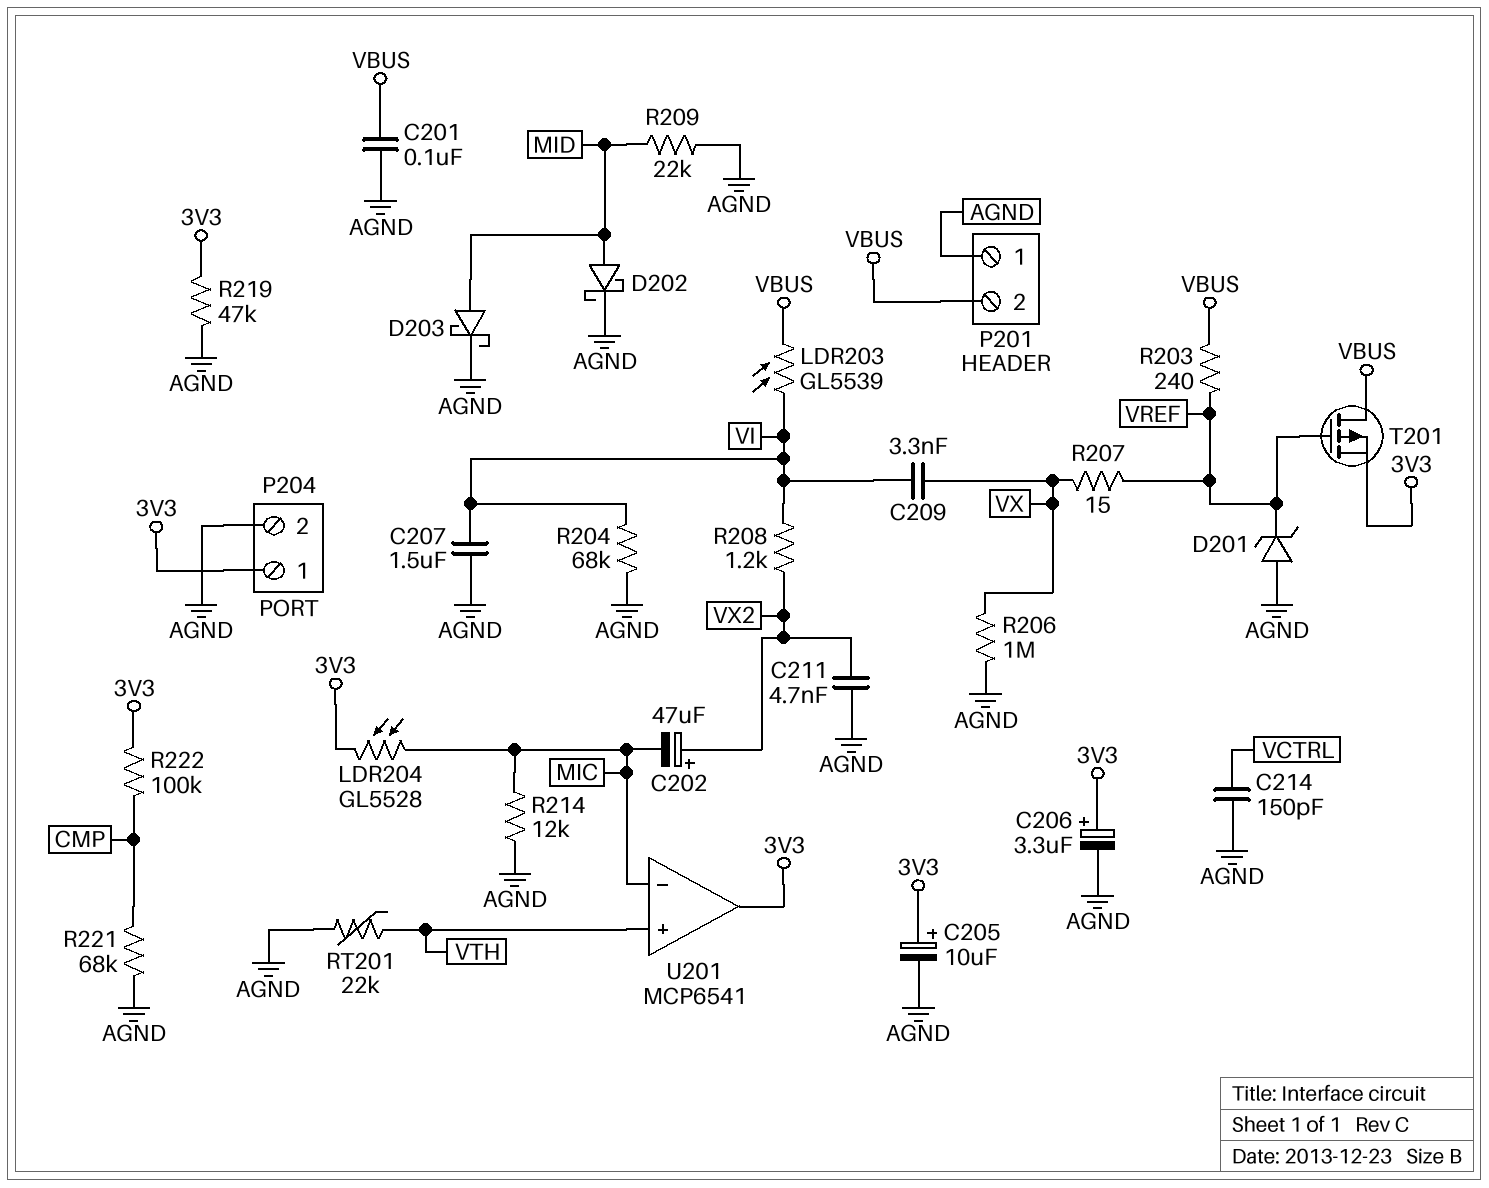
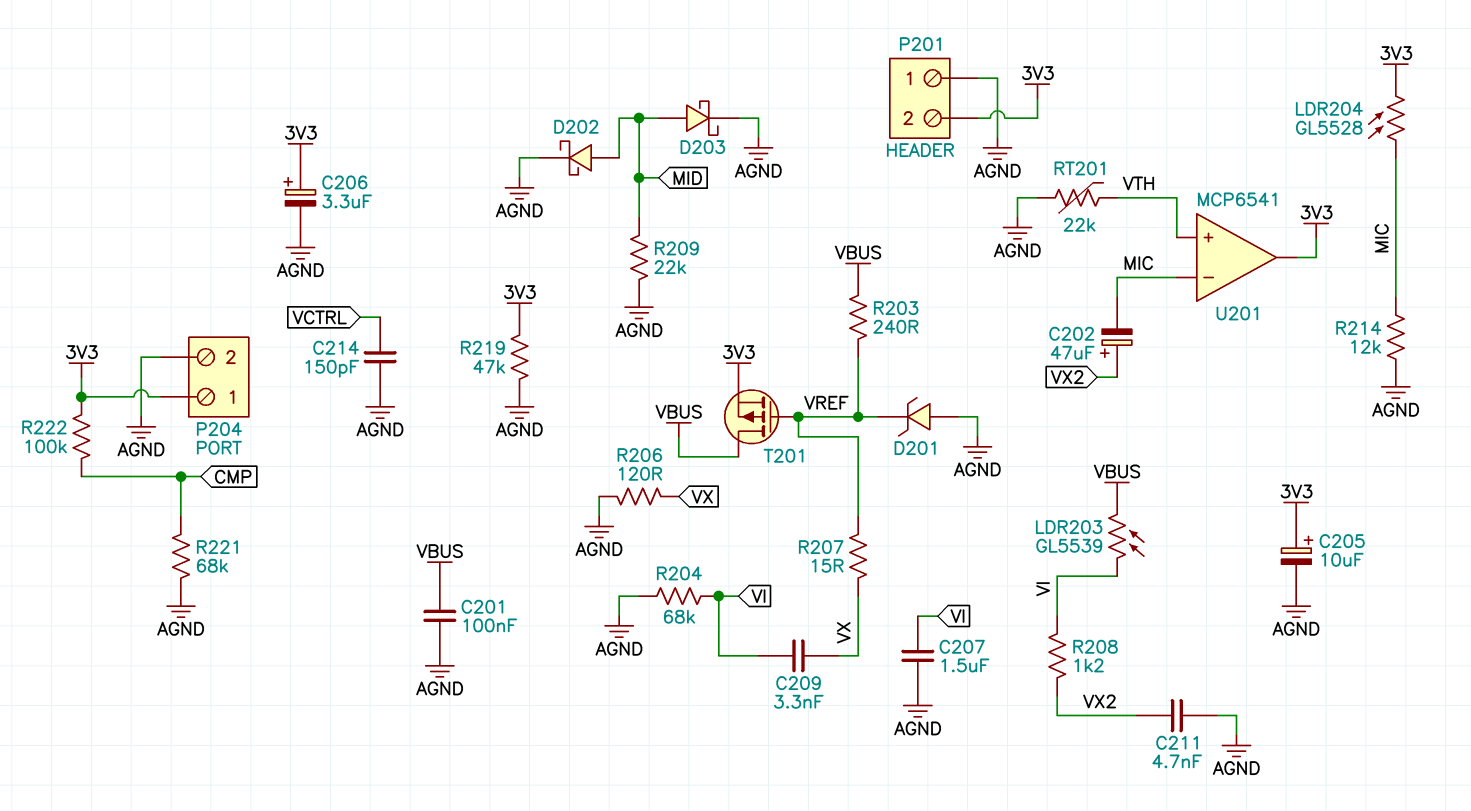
P201 pin 2: VBUS -> 3V3
R206: 1M (AGND, VX) -> 120 (AGND, VX)

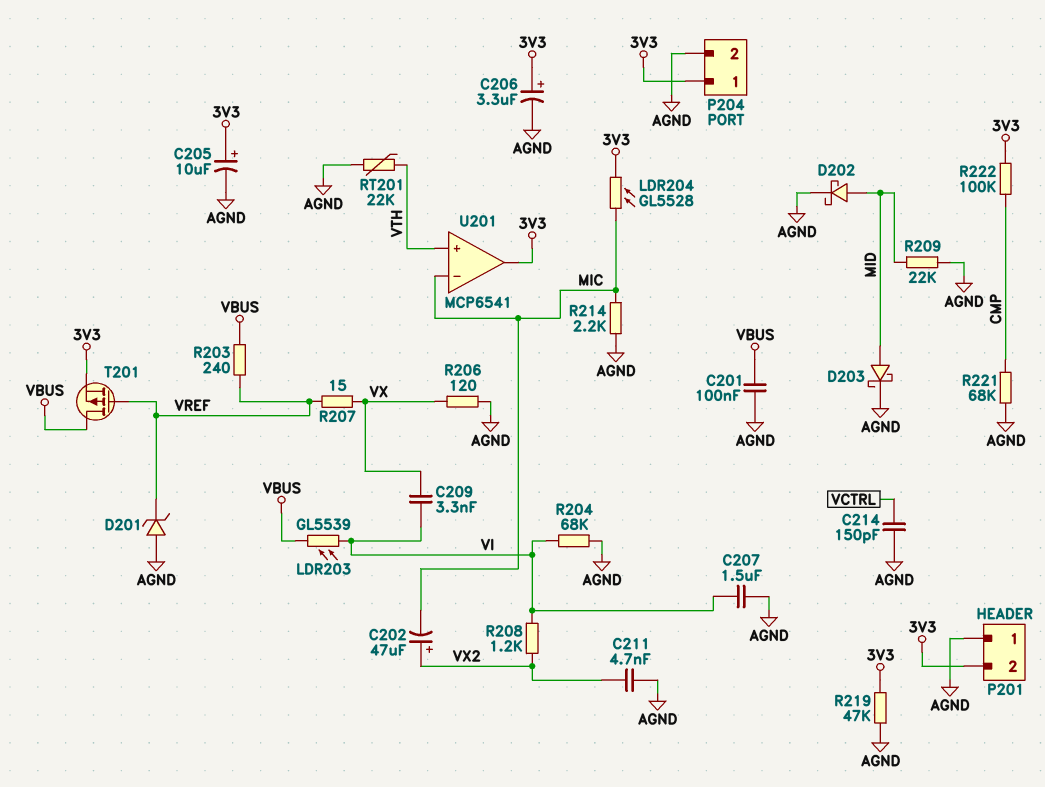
R214: 12k (AGND, MIC) -> 2.2k (AGND, MIC)

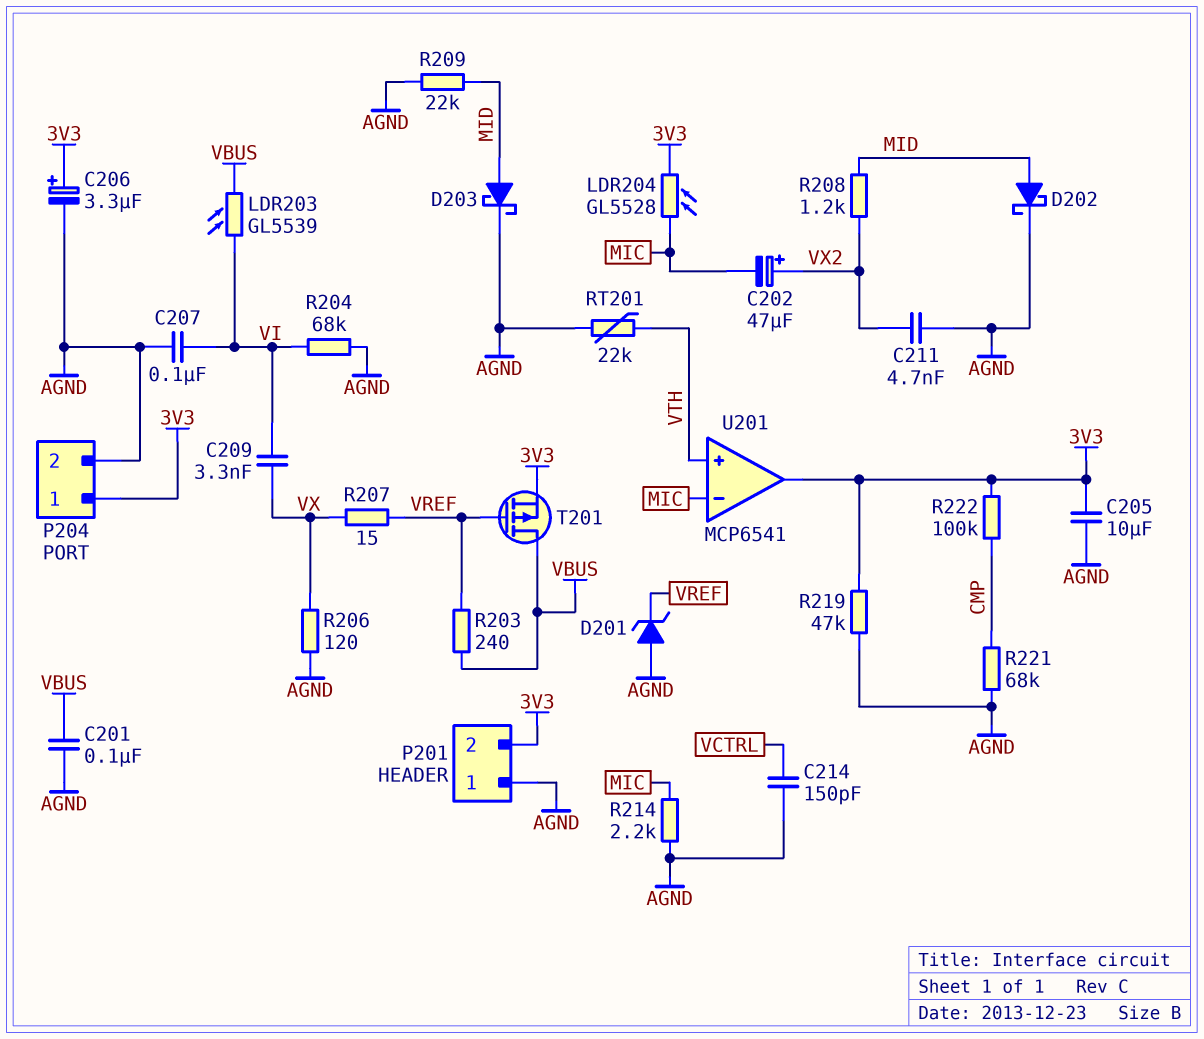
C205: 10uF (plus 3V3, minus AGND) -> 10uF (3V3, AGND)
C207: 1.5uF (AGND, VI) -> 100nF (AGND, VI)
R208: 1.2k (VI, VX2) -> 1.2k (MID, VX2)

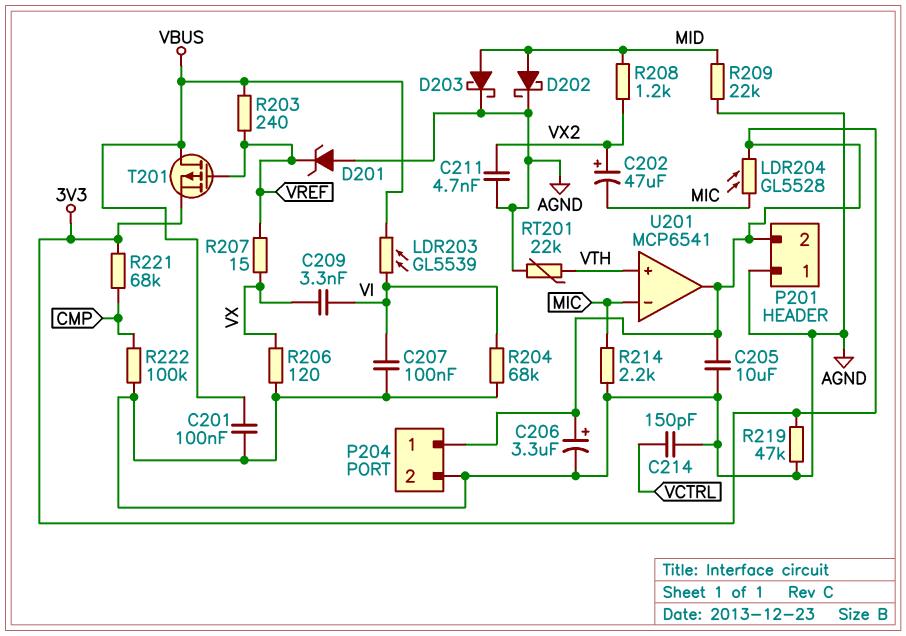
R221: 68k (AGND, CMP) -> 68k (3V3, CMP)
R222: 100k (3V3, CMP) -> 100k (AGND, CMP)

